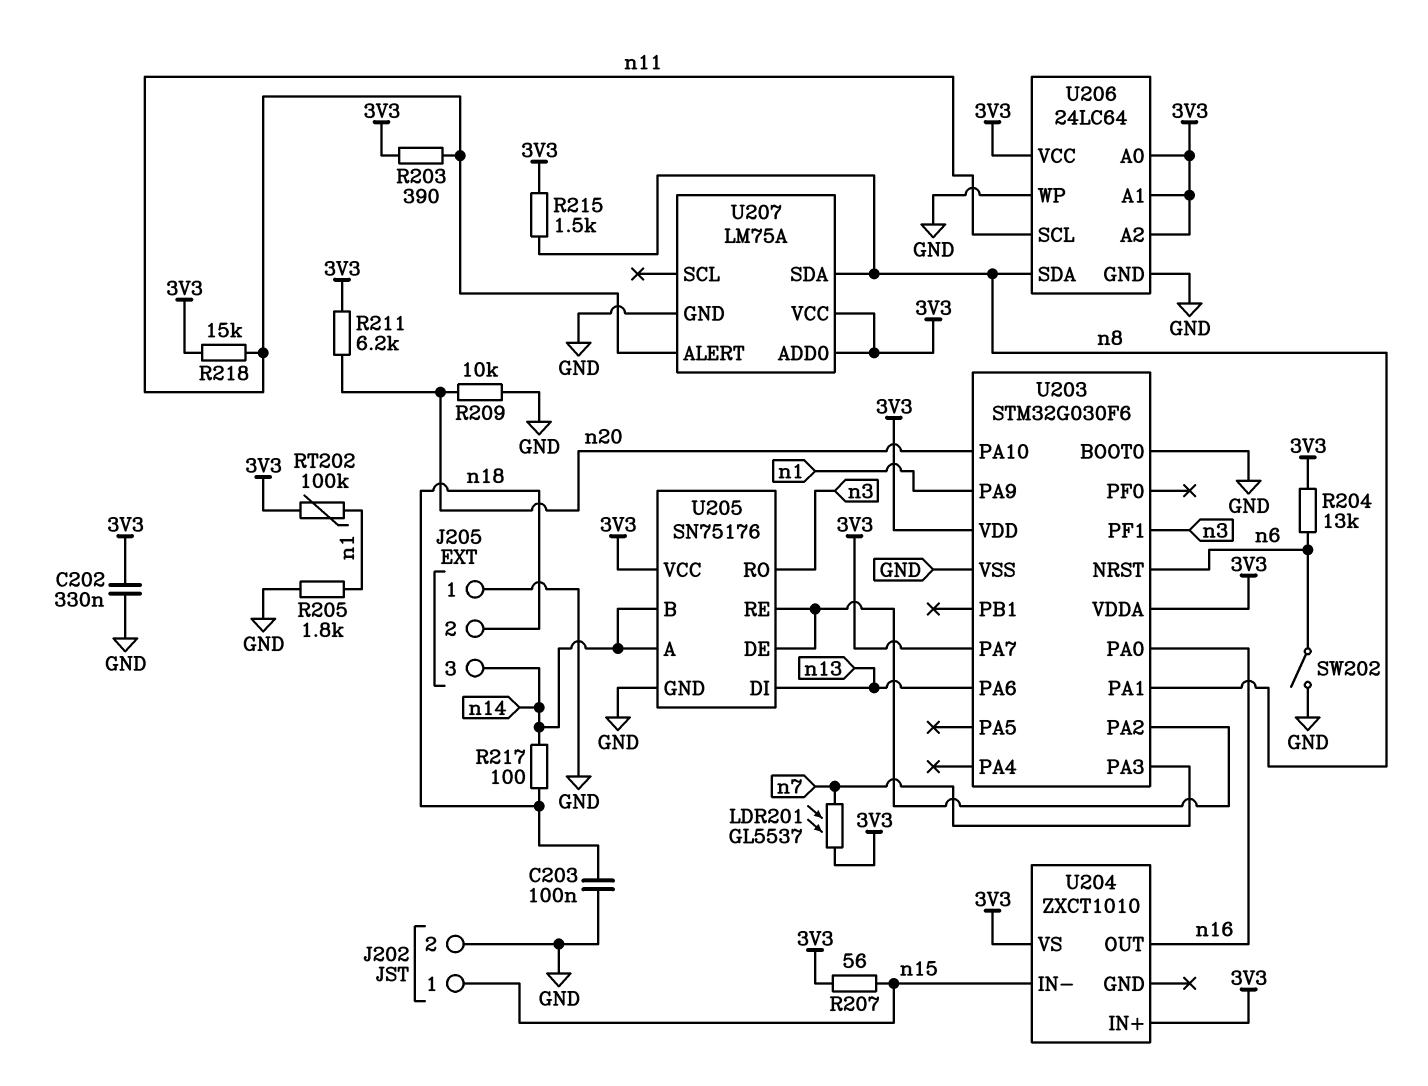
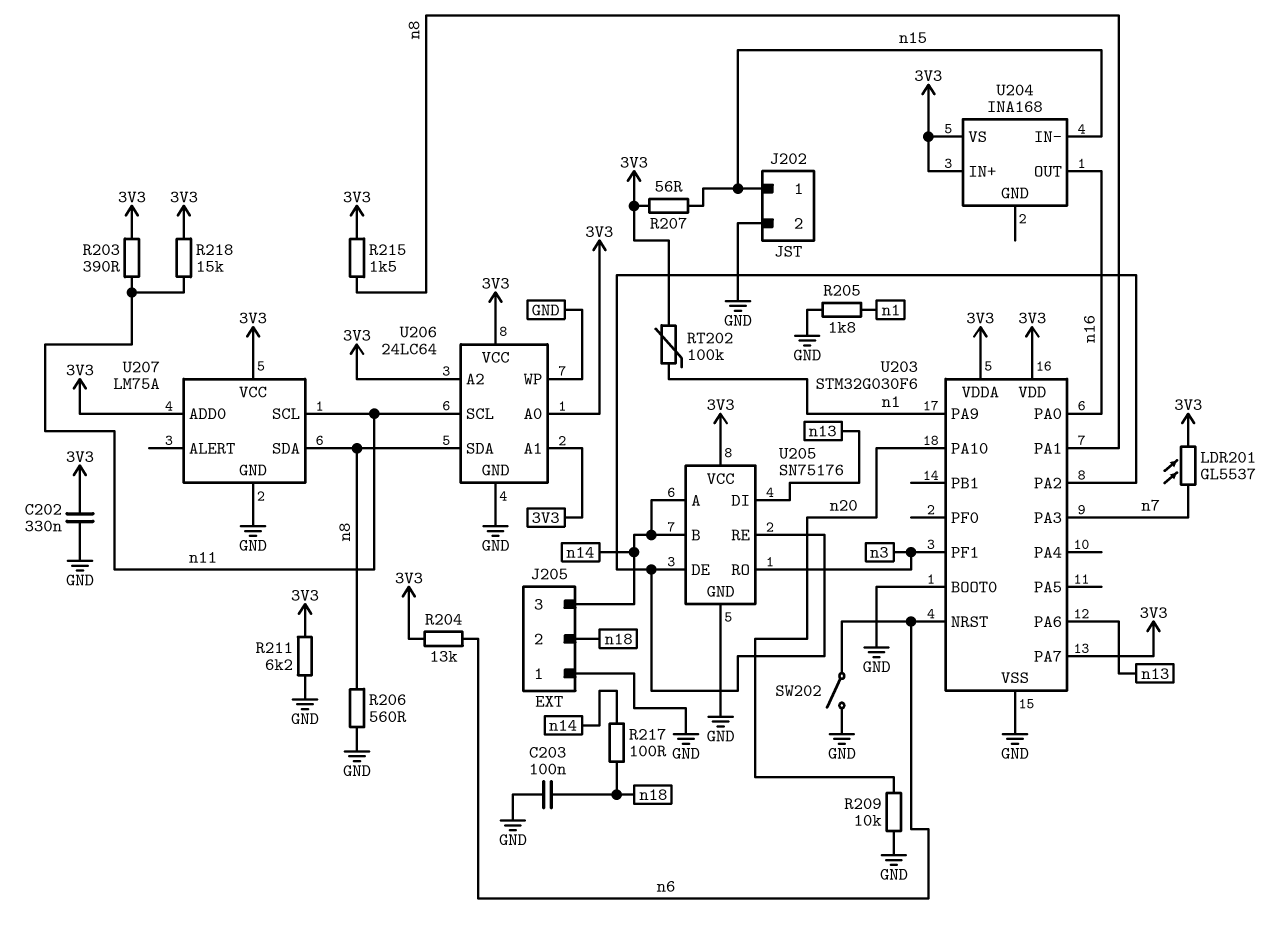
R206: none -> 560 (GND, n8)
R211: 6.2k (3V3, n20) -> 6.2k (3V3, GND)
U204: ZXCT1010 -> INA168
U207 pin ALERT: n11 -> none
U207 pin SCL: none -> n11

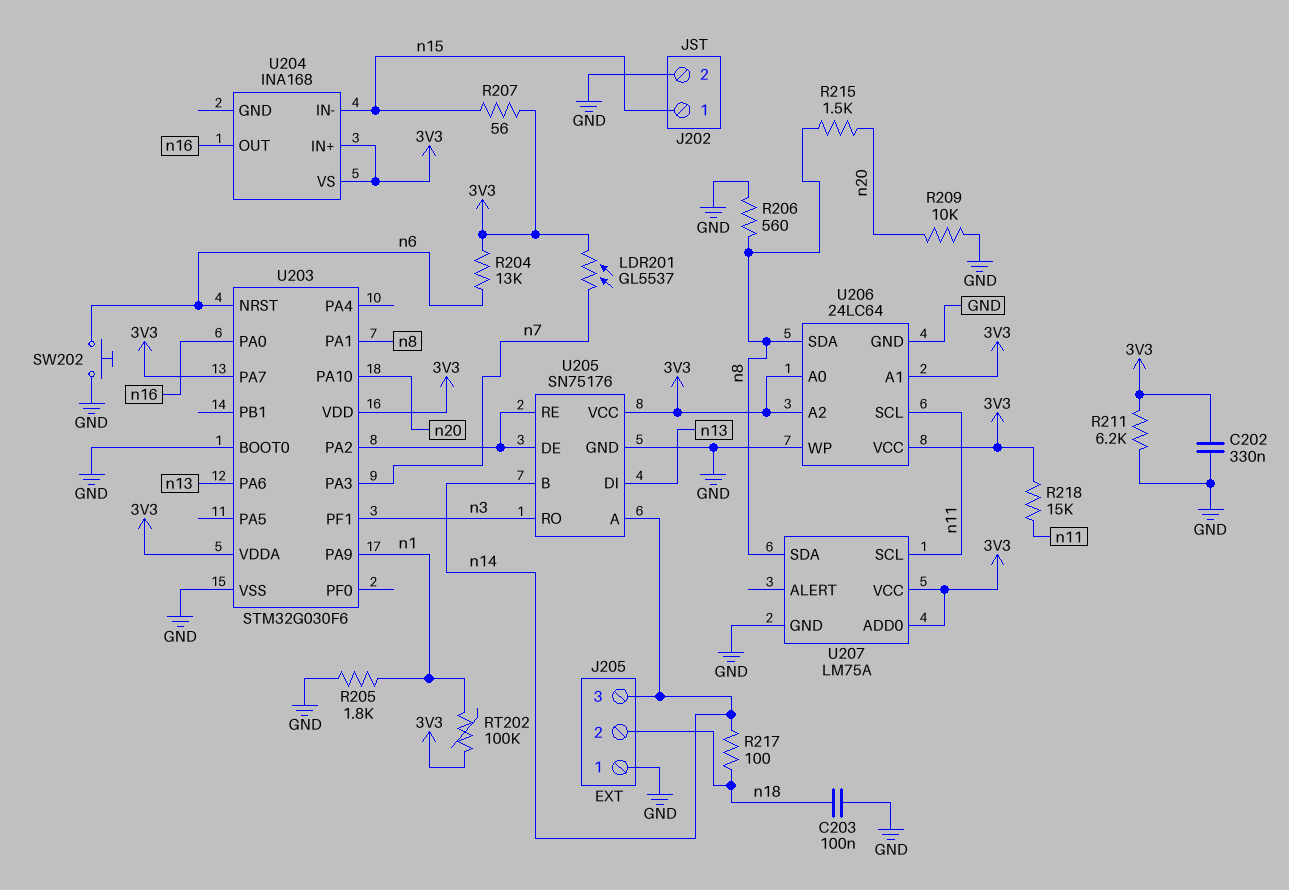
R203: 390 (3V3, n11) -> none
R215: 1.5k (3V3, n8) -> 1.5k (n8, n20)
SW202: switch (GND, n6) -> button (GND, n6)

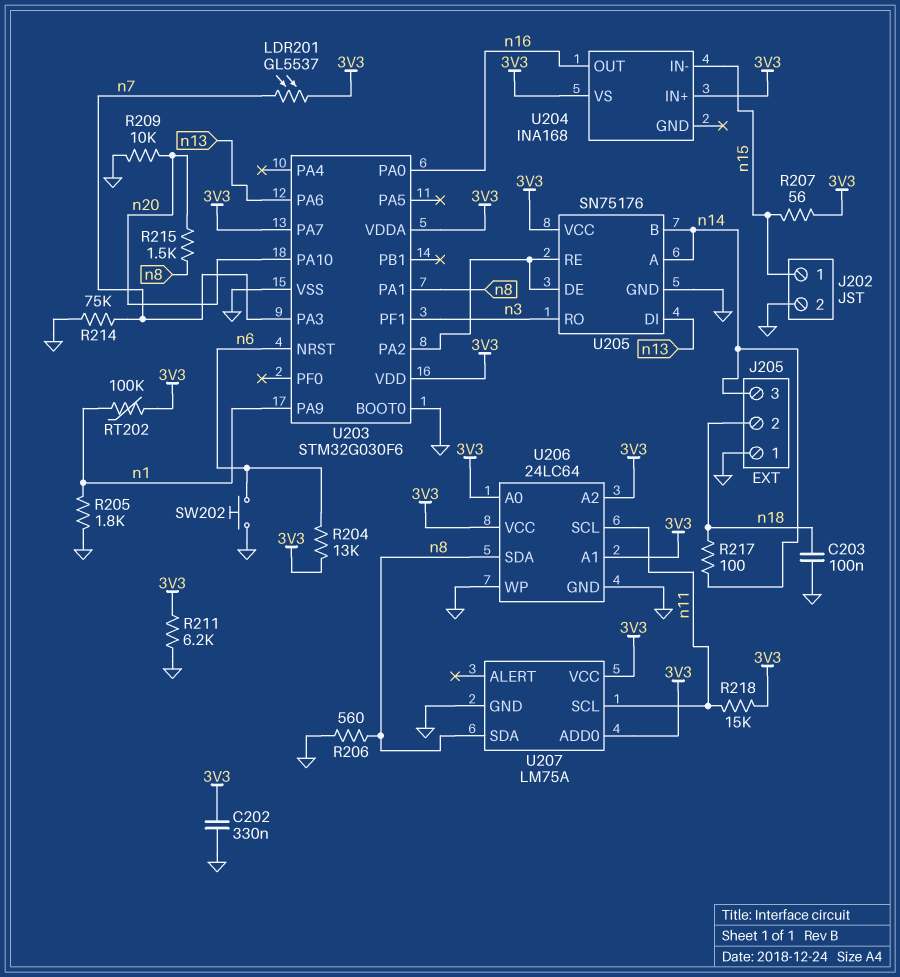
R214: none -> 75k (GND, n7)

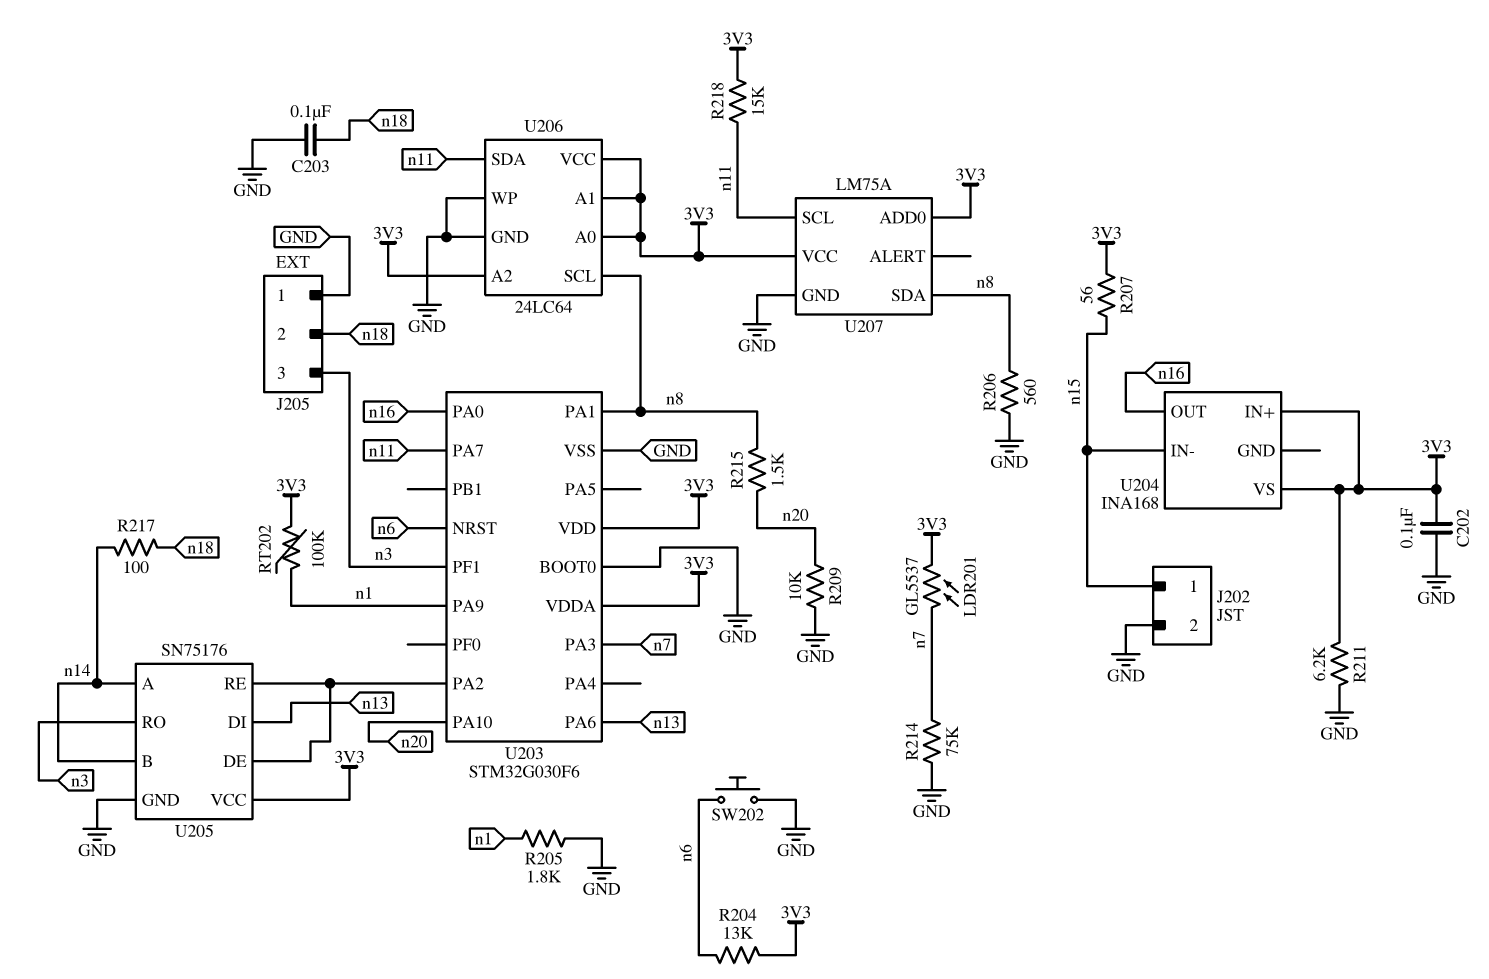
C202: 330nF (3V3, GND) -> 100nF (3V3, GND)
J205 pin 3: n14 -> n3
U203 pin PA7: 3V3 -> n11
U206 pin SCL: n11 -> n8
U206 pin SDA: n8 -> n11

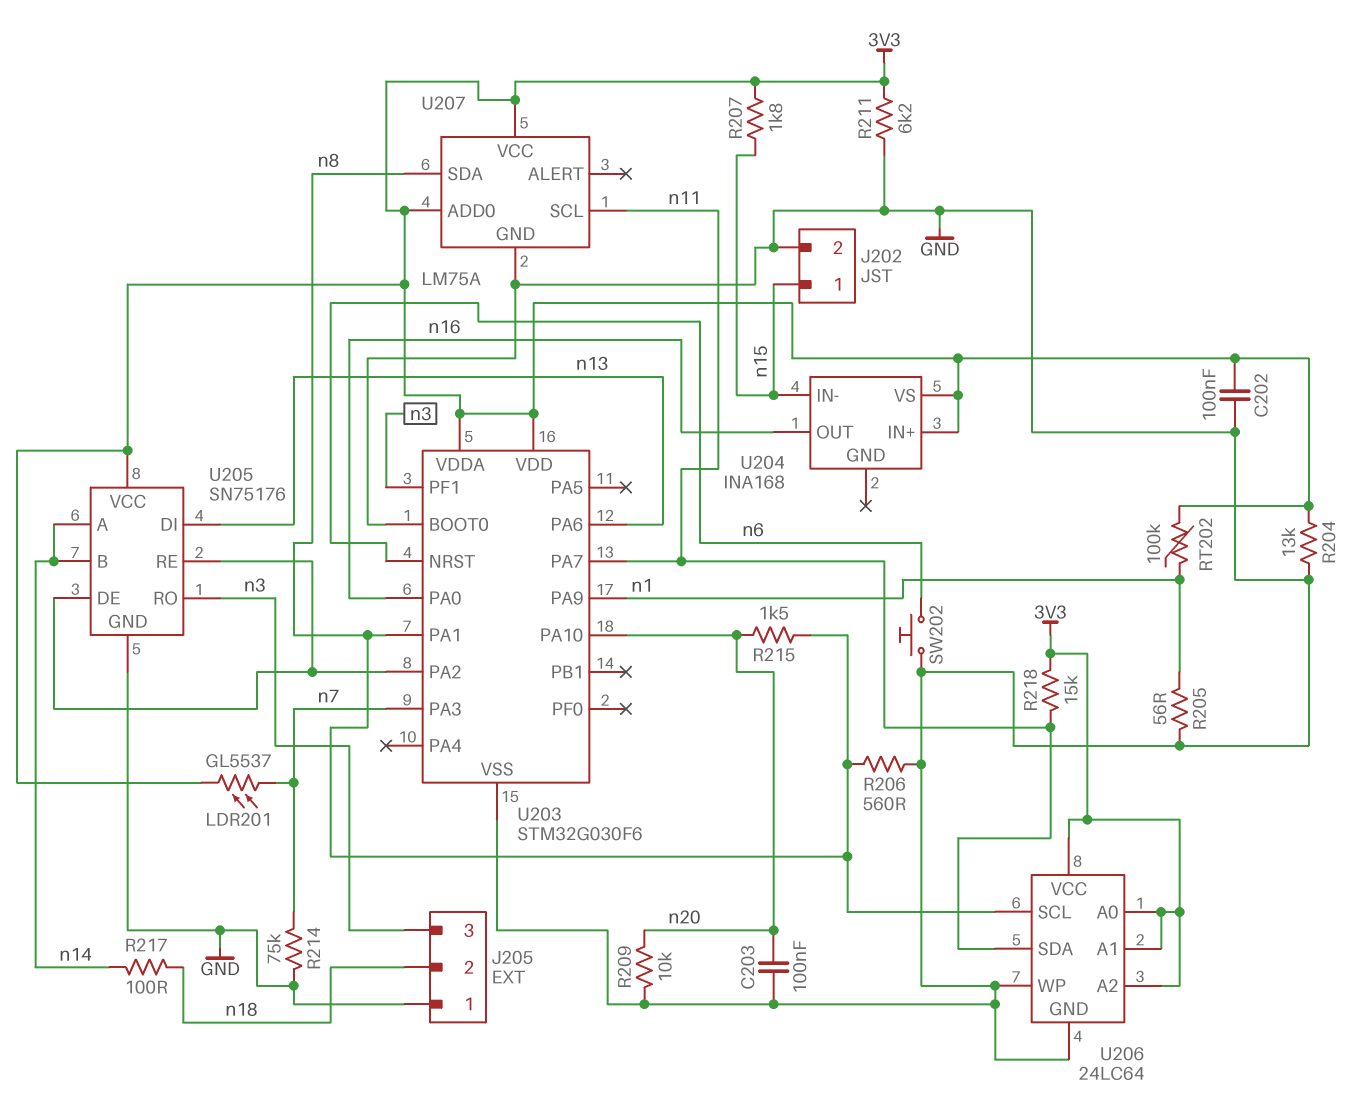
C203: 100nF (GND, n18) -> 100nF (GND, n20)
R204: 13k (3V3, n6) -> 13k (3V3, GND)
R205: 1.8k (GND, n1) -> 56 (GND, n1)
R207: 56 (3V3, n15) -> 1.8k (3V3, n15)

